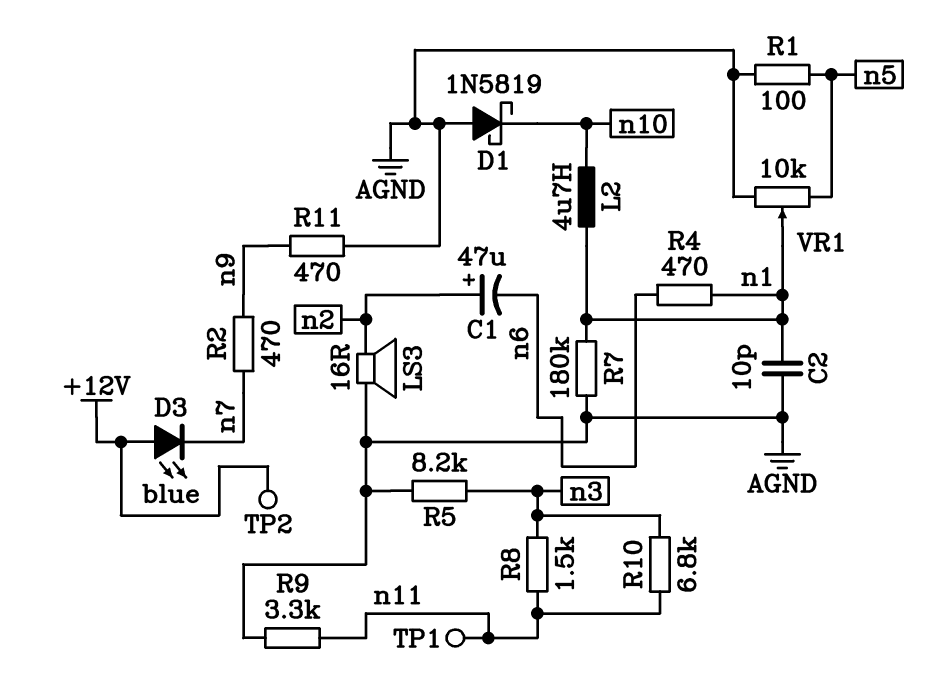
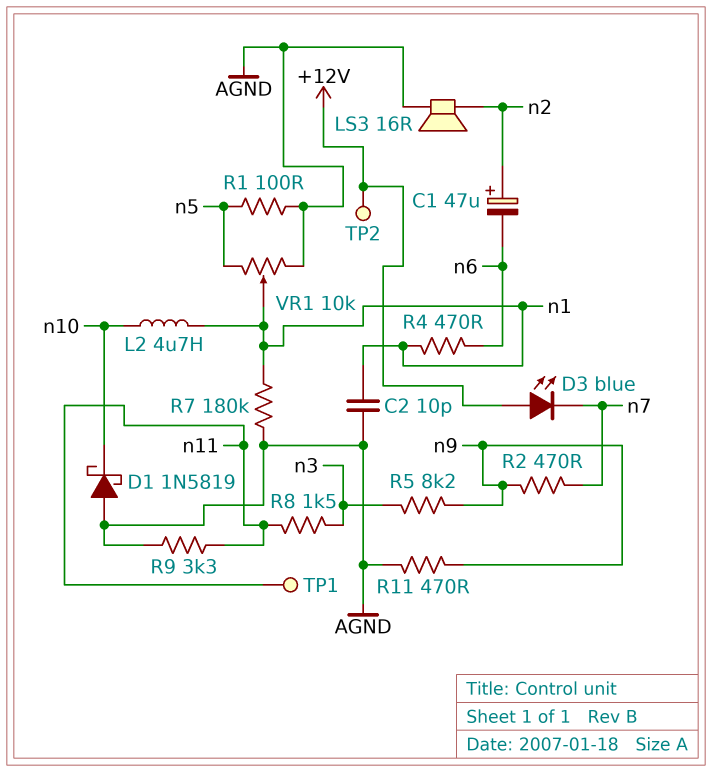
R5: 8.2k (AGND, n3) -> 8.2k (n3, n9)
R10: 6.8k (n3, n11) -> none

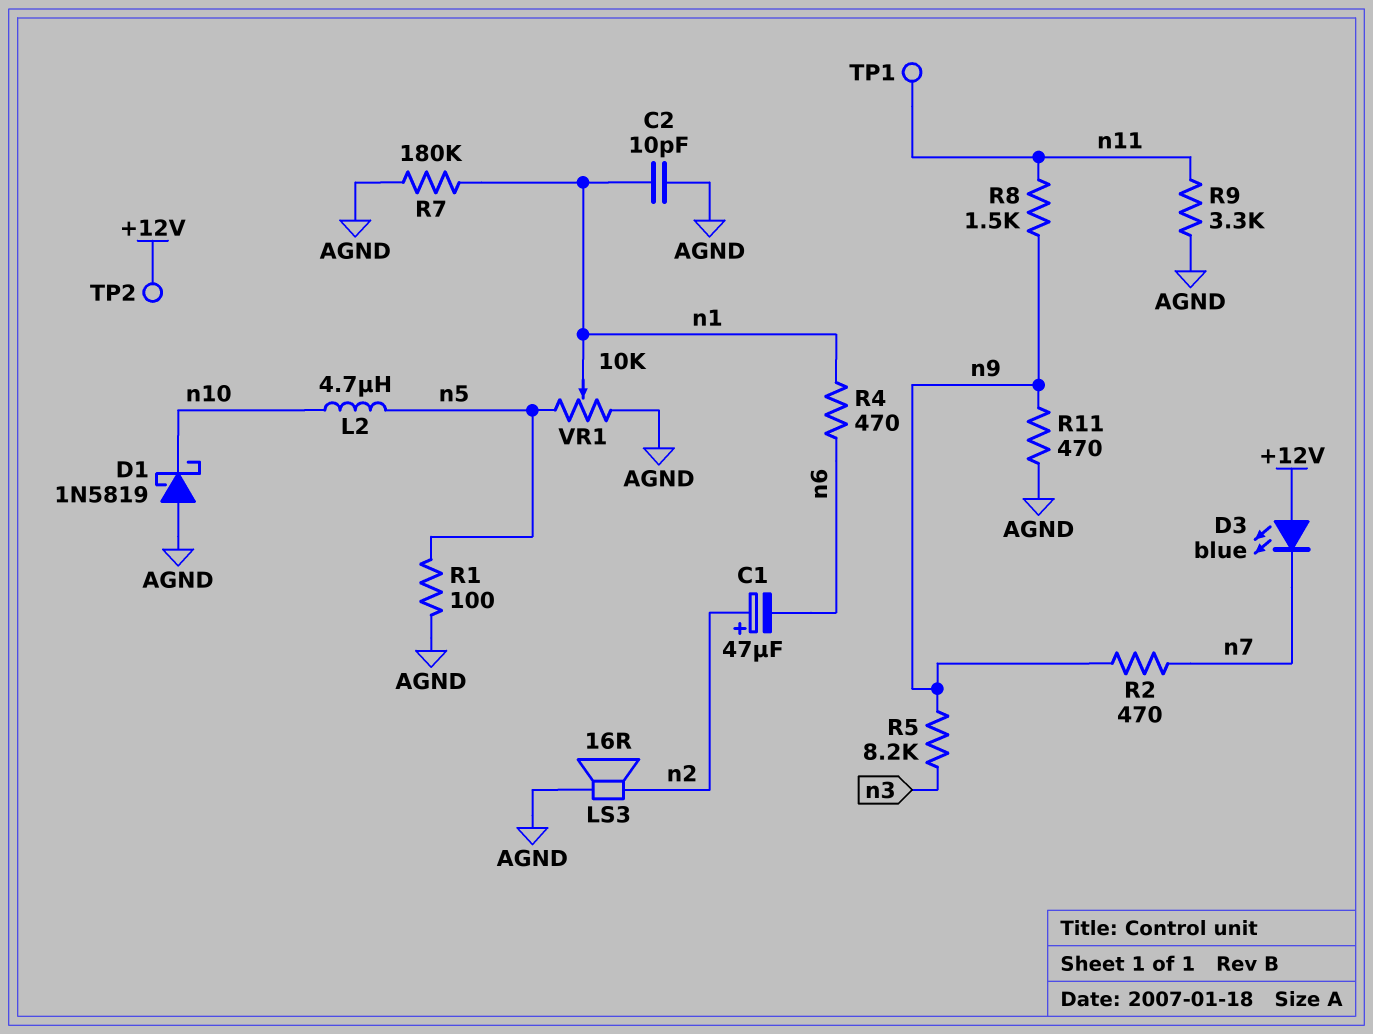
L2: 4.7uH (n1, n10) -> 4.7uH (n5, n10)
R8: 1.5k (n3, n11) -> 1.5k (n9, n11)

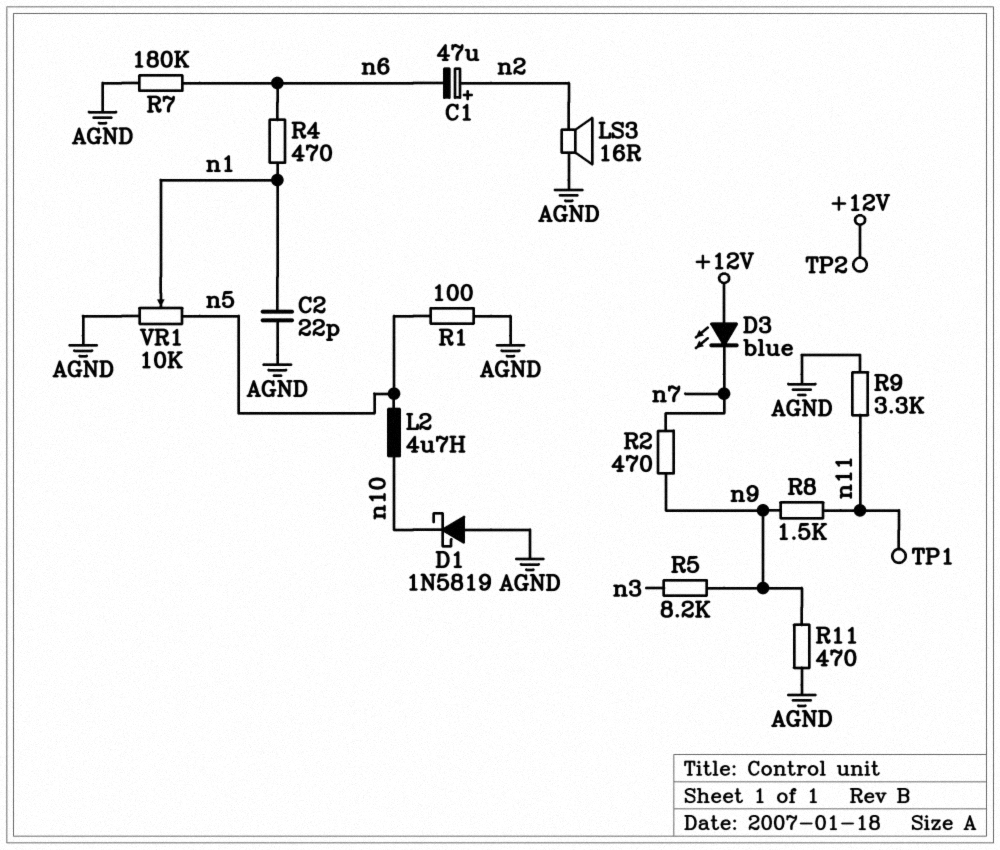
C2: 10pF (AGND, n1) -> 22pF (AGND, n1)
R7: 180k (AGND, n1) -> 180k (AGND, n6)

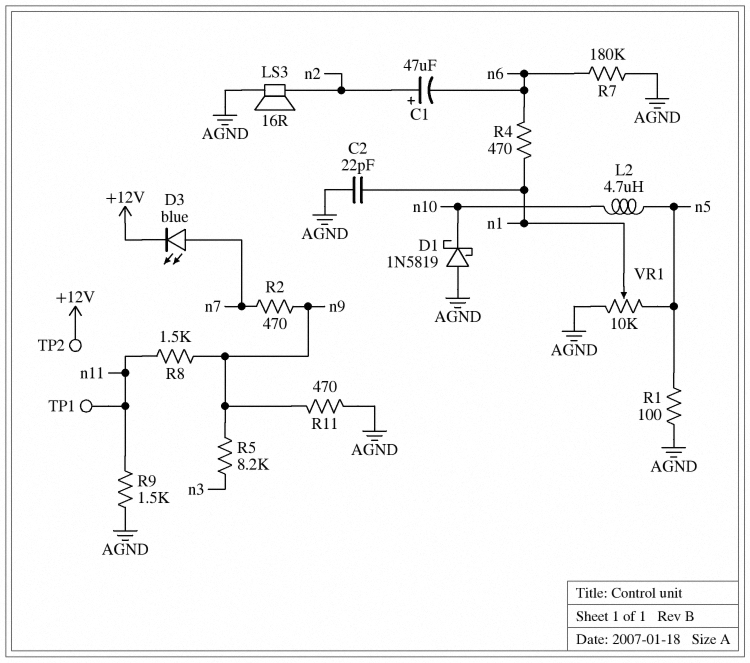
D3: LED blue (A +12V, K n7) -> LED blue (A n7, K +12V)
R9: 3.3k (AGND, n11) -> 1.5k (AGND, n11)

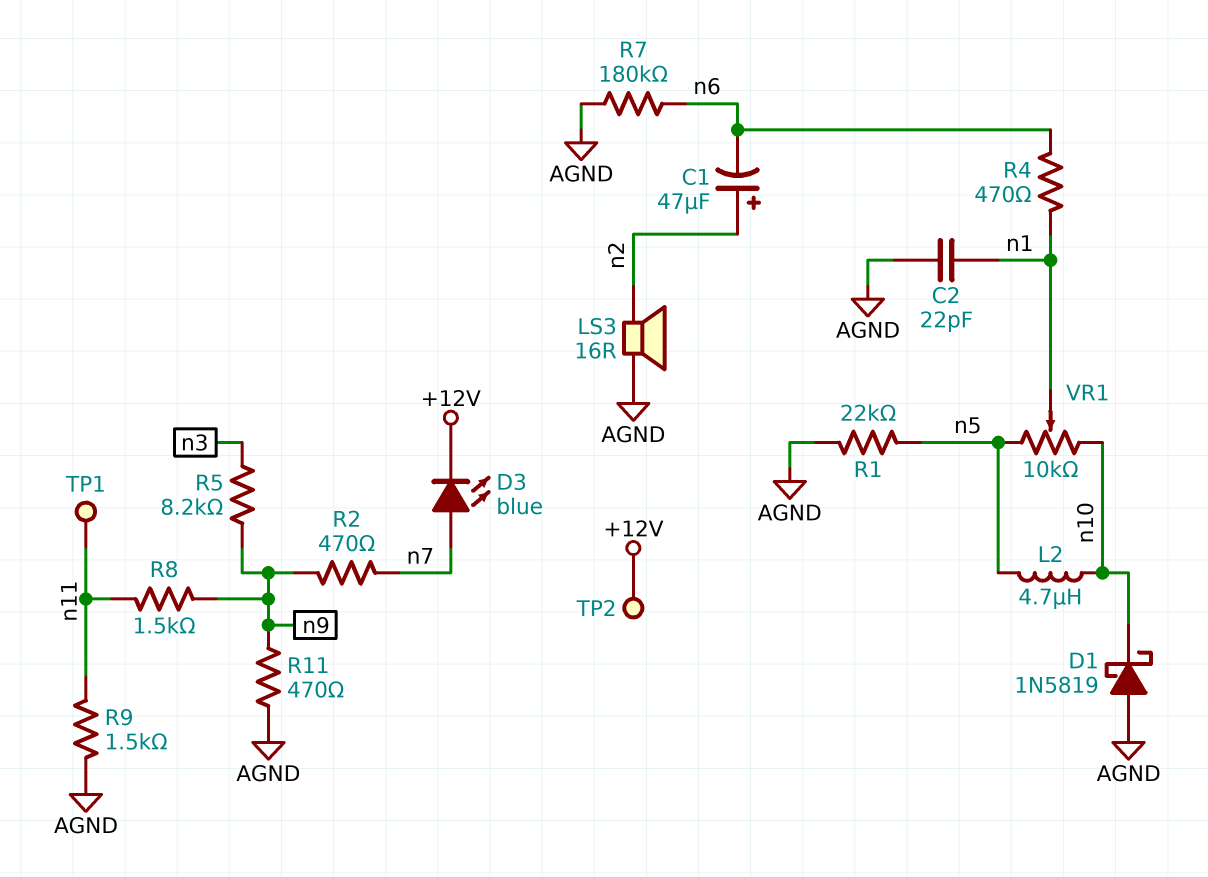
R1: 100 (AGND, n5) -> 22k (AGND, n5)
VR1: 10k (AGND, n5, wiper n1) -> 10k (n5, n10, wiper n1)

